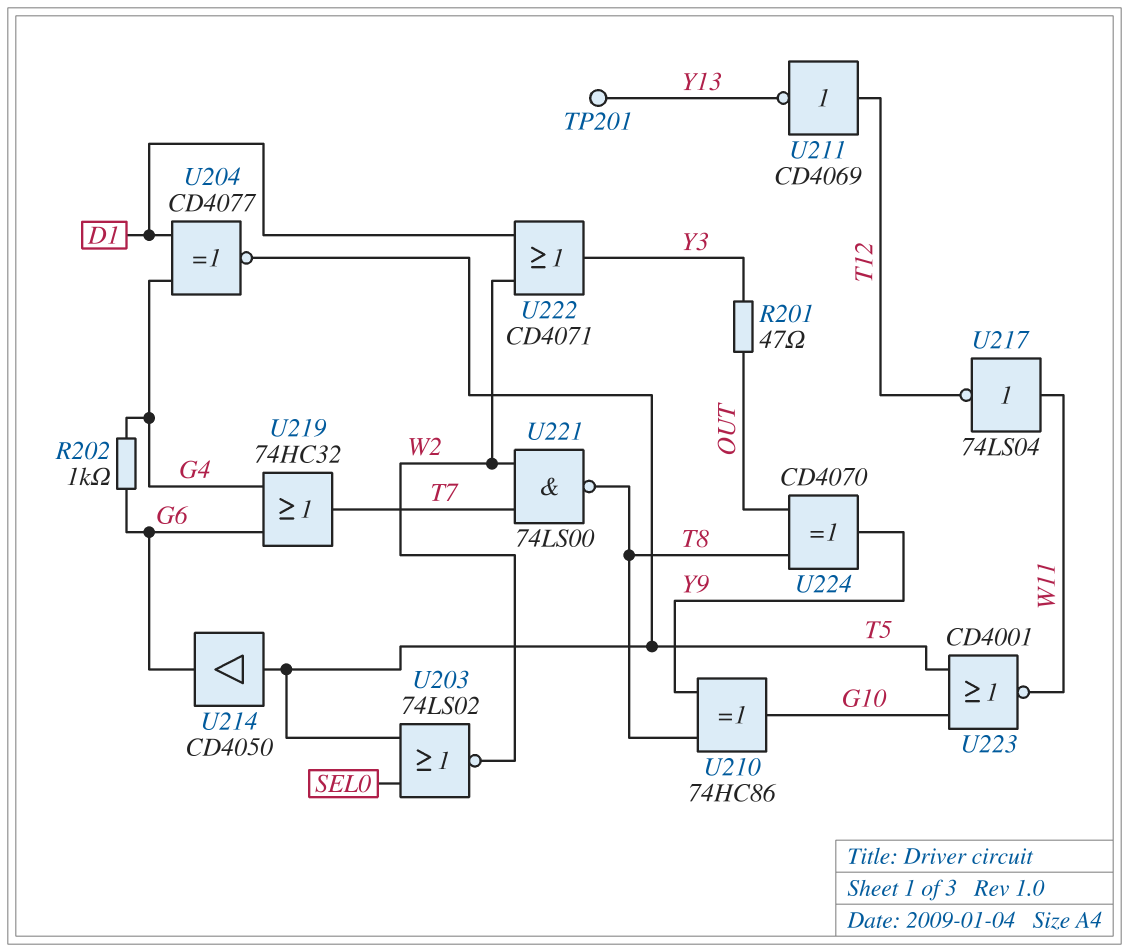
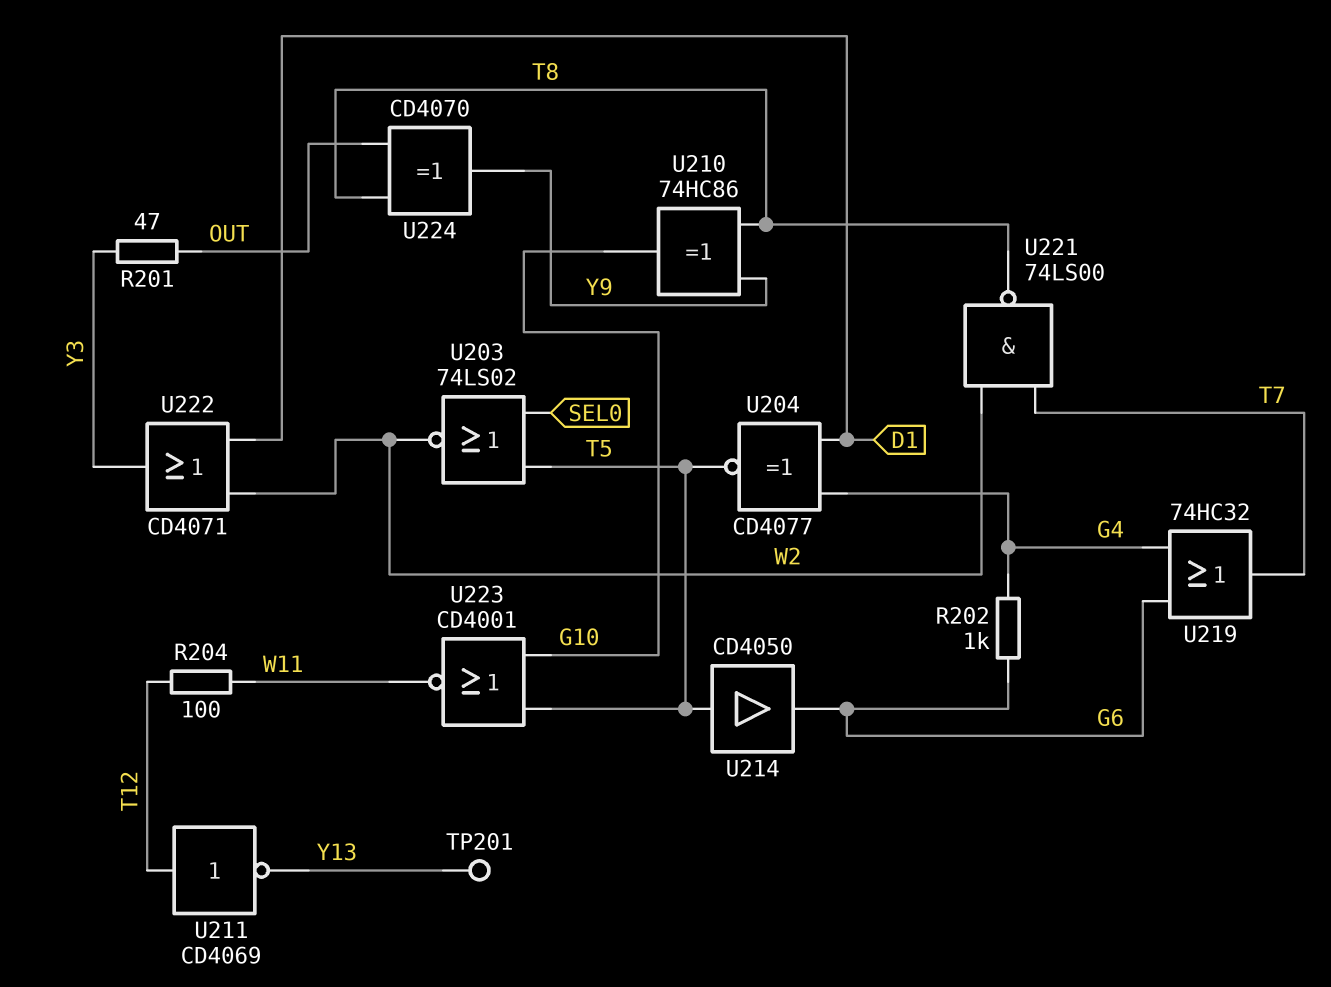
R204: none -> 100 (T12, W11)
U217: NOT 74LS04 (in W11, out T12) -> none

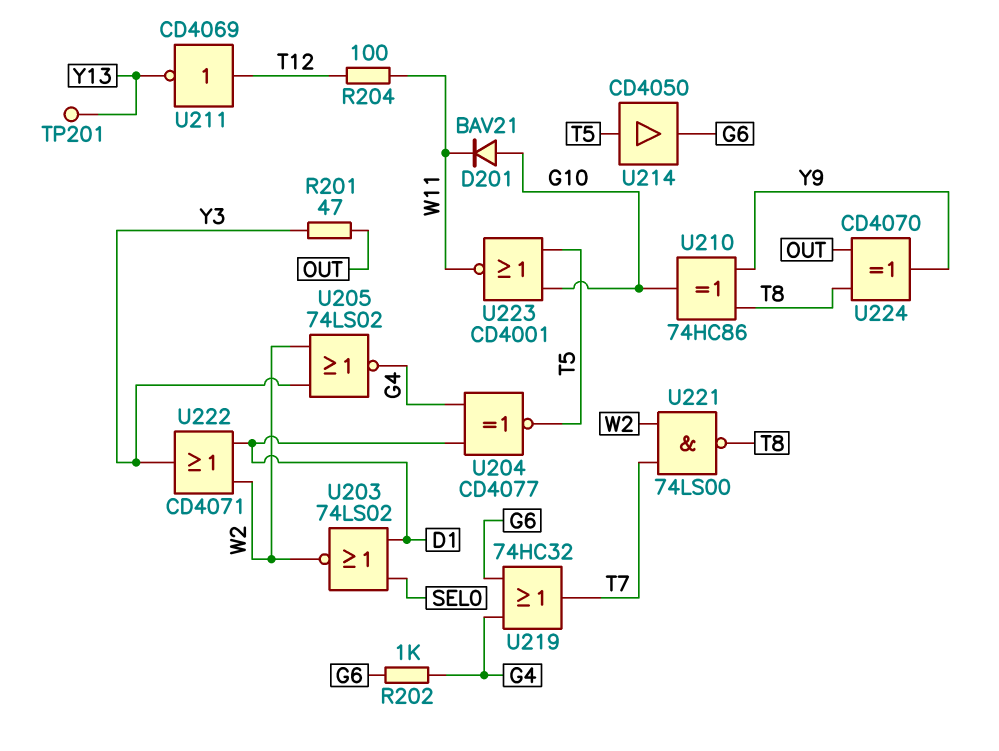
D201: none -> diode BAV21 (A G10, K W11)
U203: NOR 74LS02 (in SEL0, in T5, out W2) -> NOR 74LS02 (in D1, in SEL0, out W2)
U205: none -> NOR 74LS02 (in W2, in Y3, out G4)

